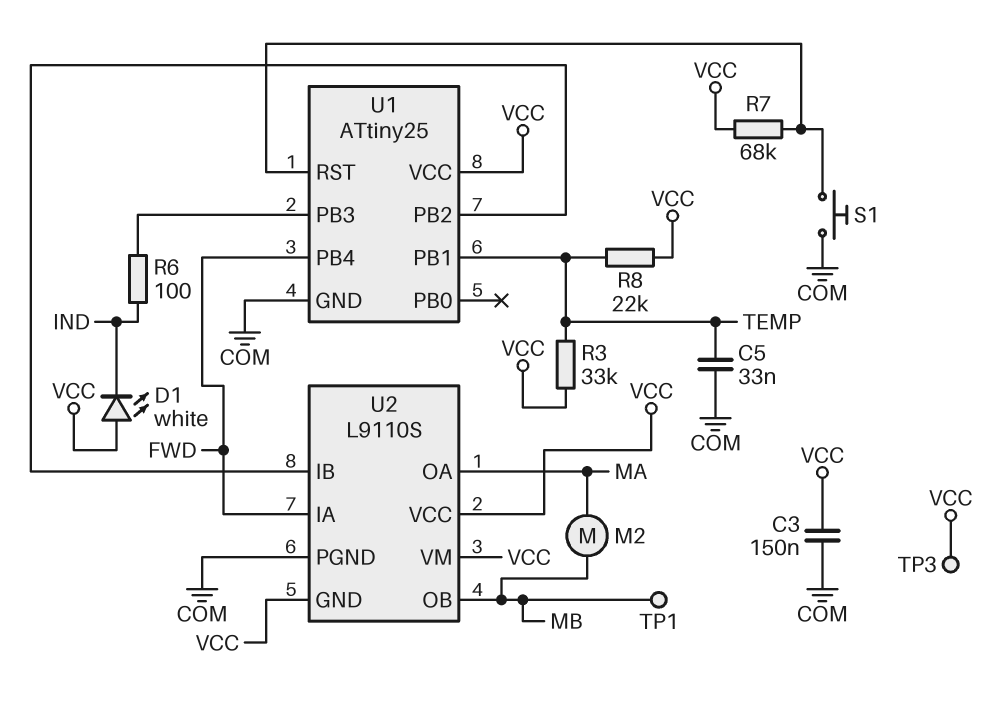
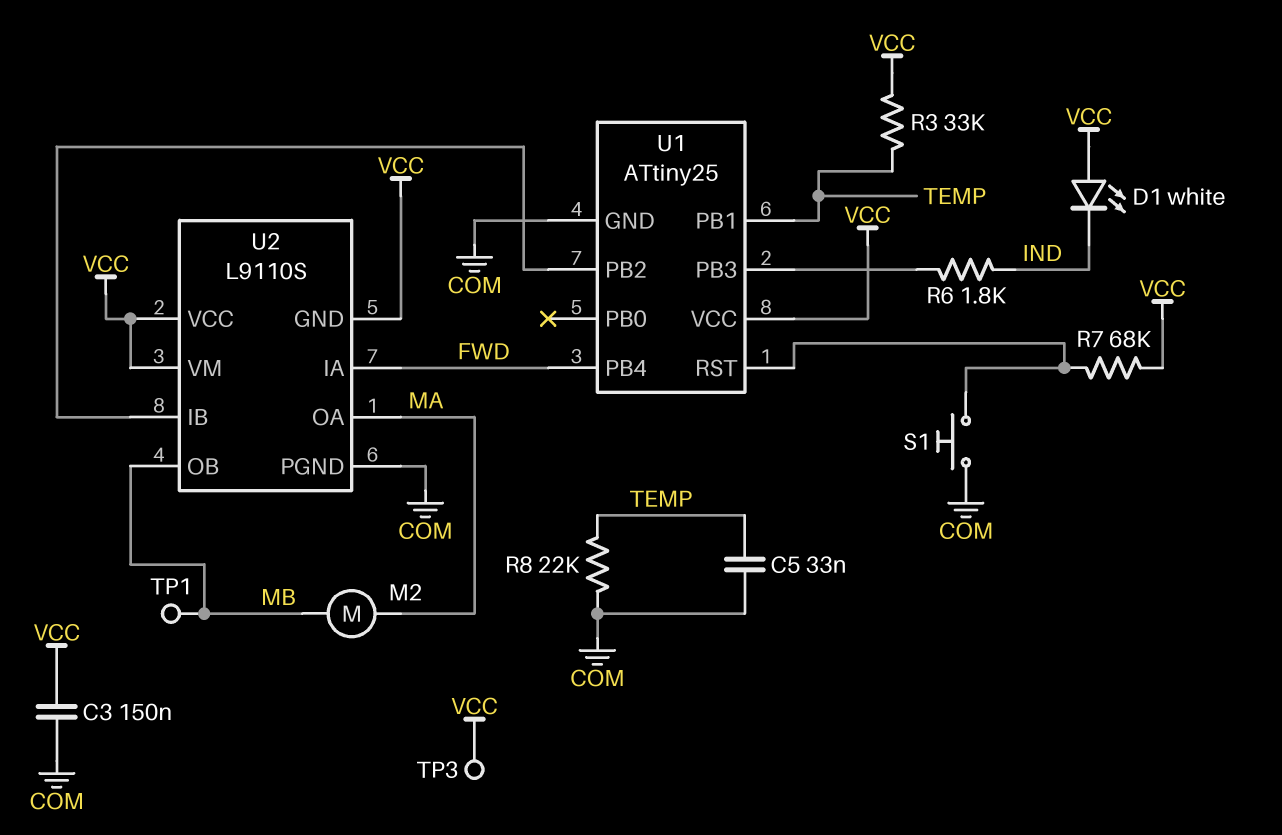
R6: 100 (IND, U1/PB3) -> 1.8k (IND, U1/PB3)
R8: 22k (TEMP, VCC) -> 22k (COM, TEMP)

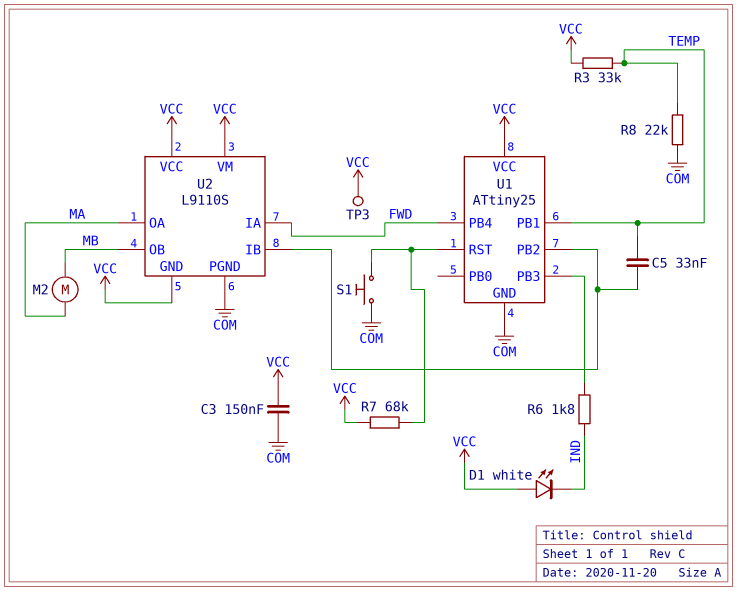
C5: 33nF (COM, TEMP) -> 33nF (TEMP, U1/PB2)
TP1: test point (MB) -> none

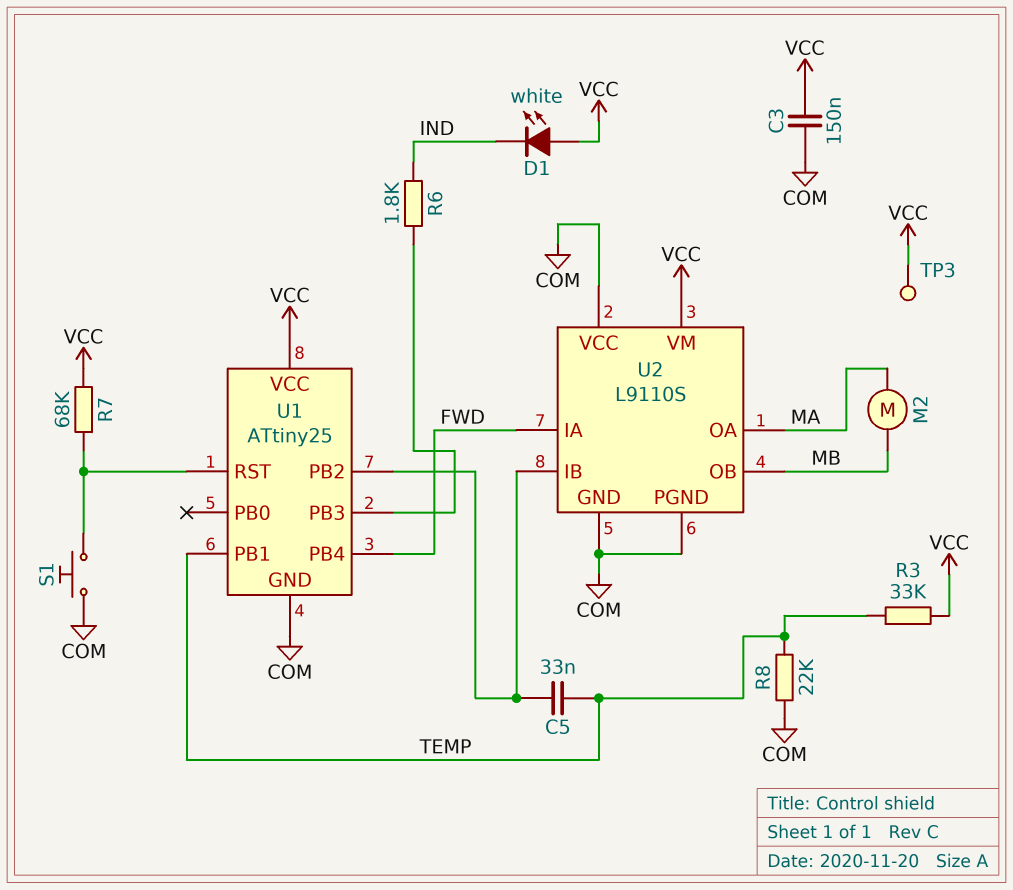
U2 pin GND: VCC -> COM
U2 pin VCC: VCC -> COM

